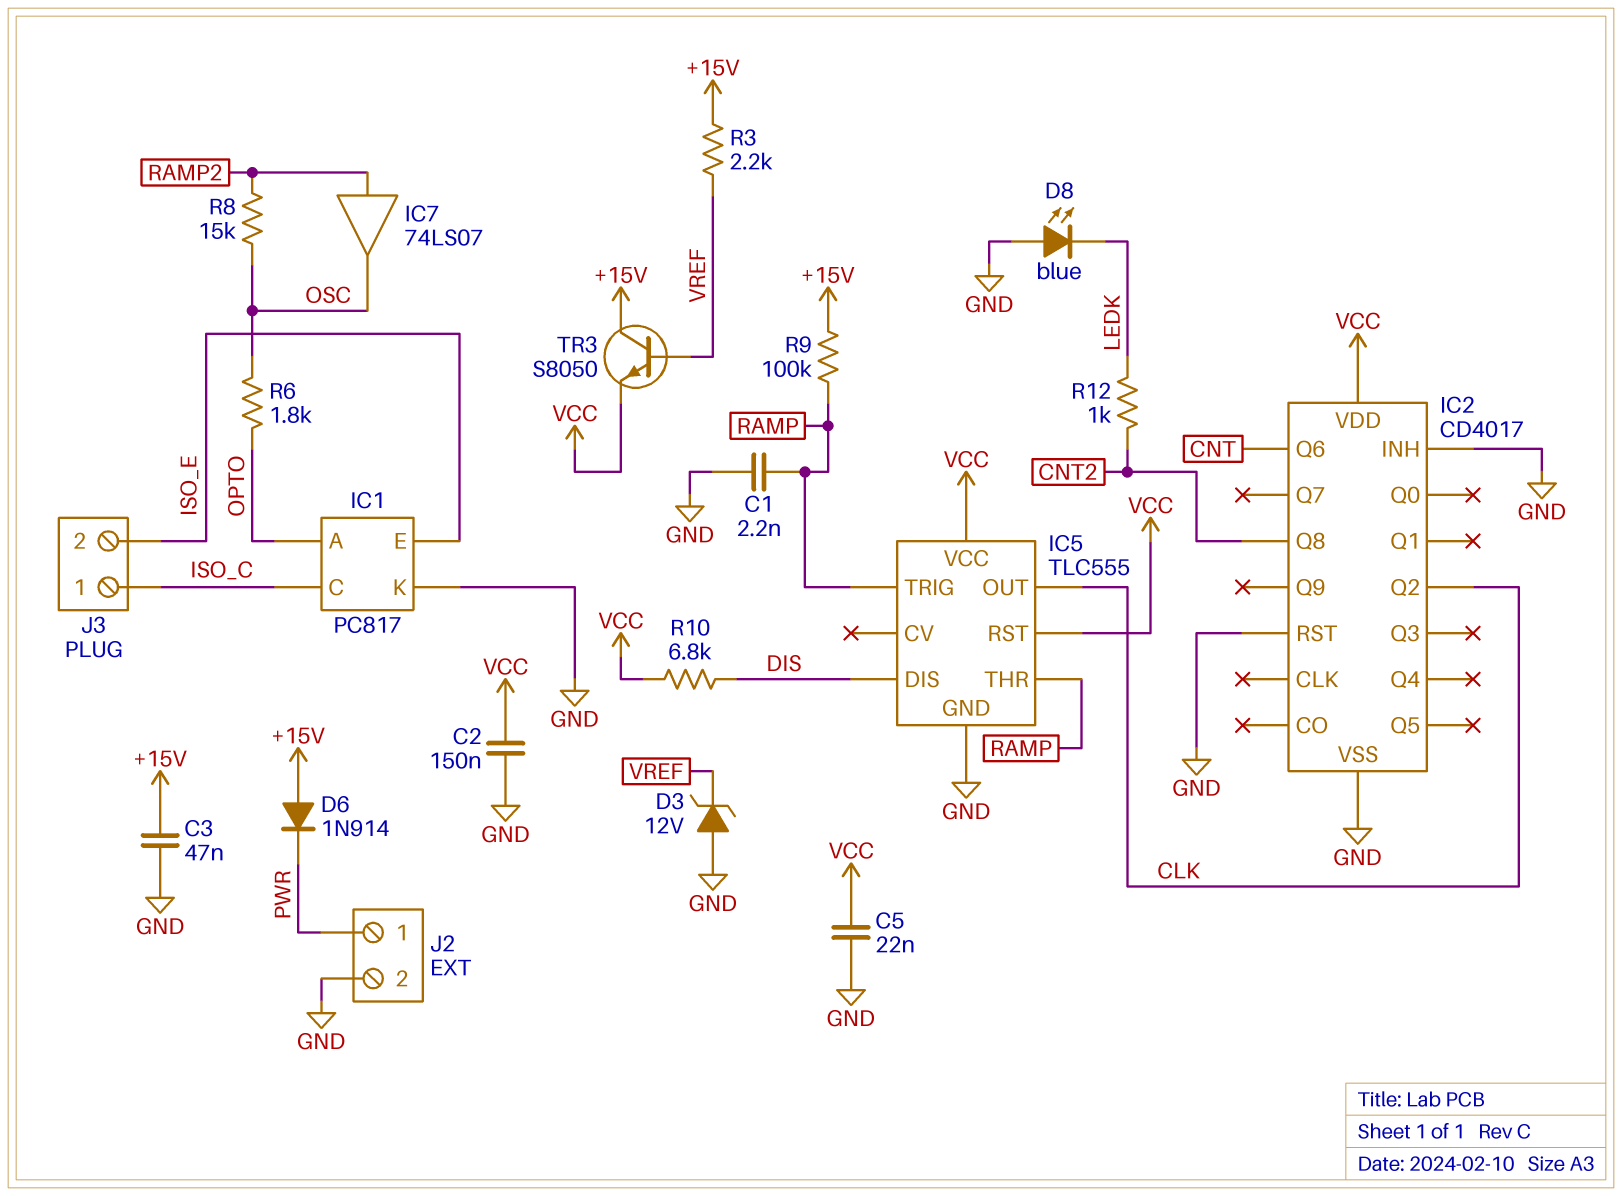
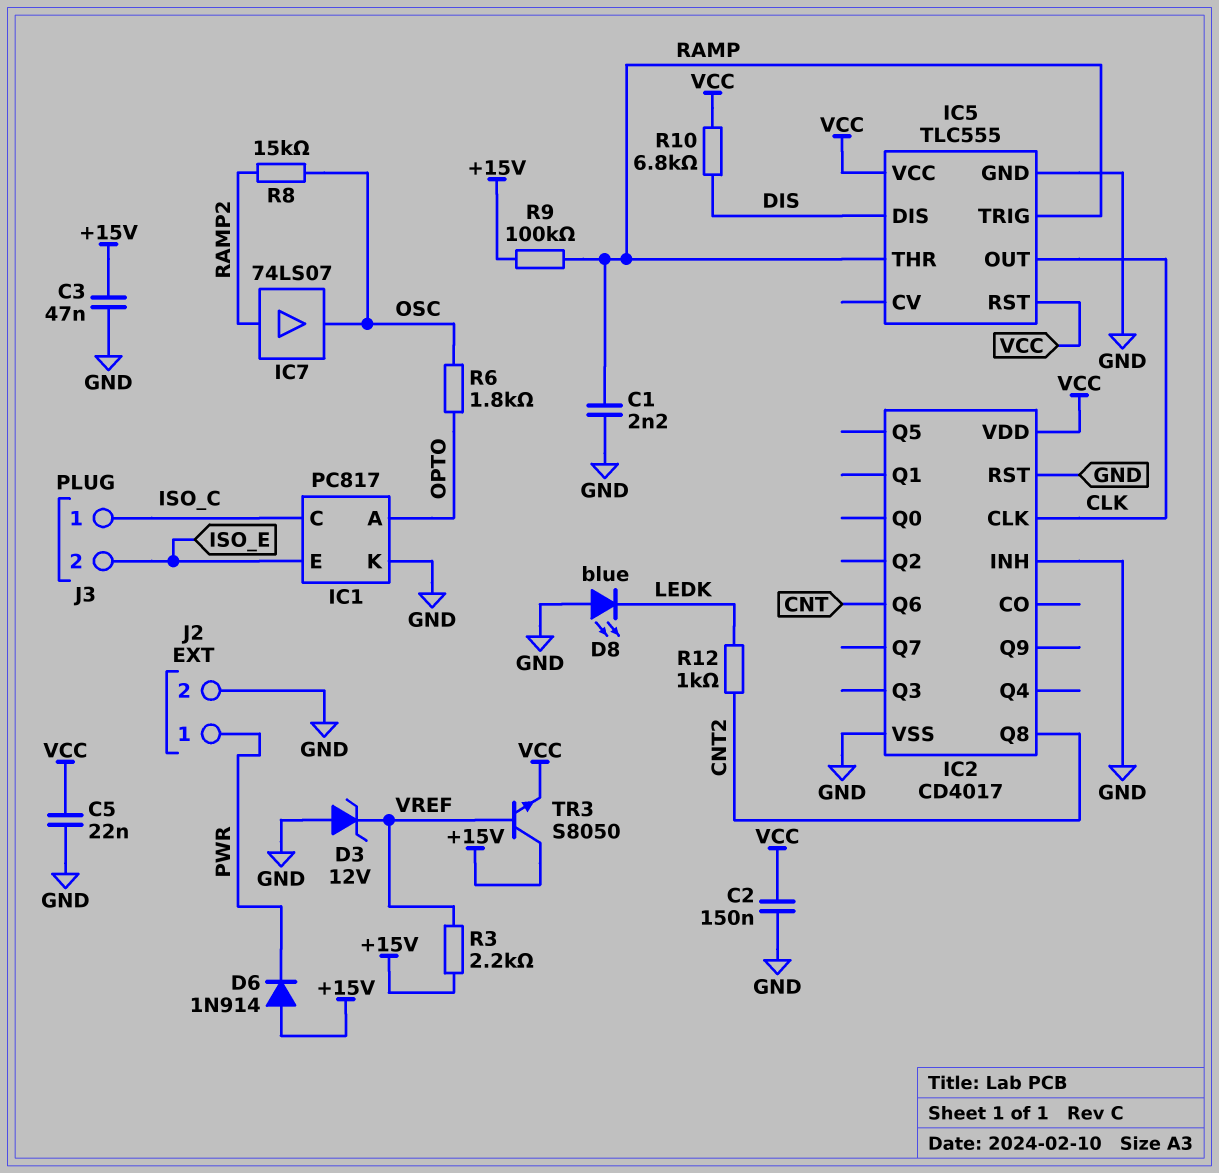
IC2 pin CLK: none -> CLK
IC2 pin Q2: CLK -> none

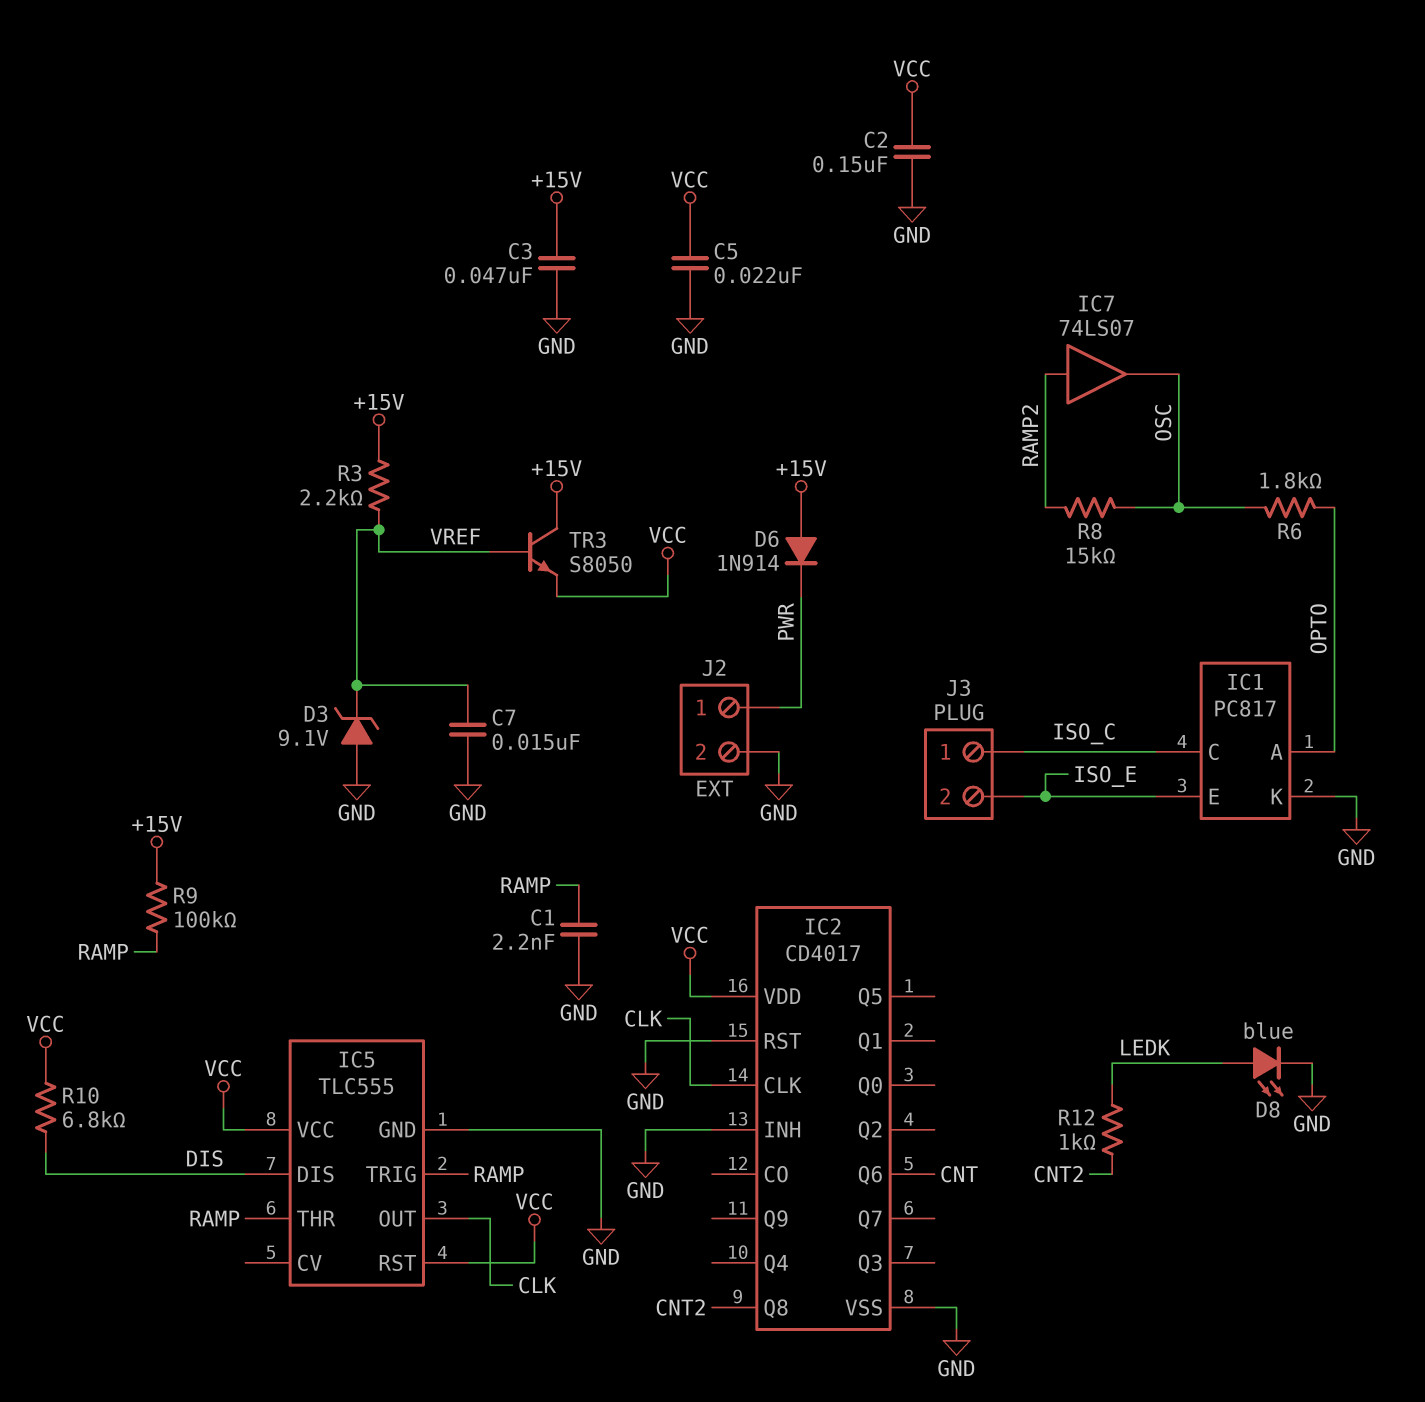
C7: none -> 15nF (GND, VREF)
D3: zener 12V (A GND, K VREF) -> zener 9.1V (A GND, K VREF)
D8: LED blue (A GND, K LEDK) -> LED blue (A LEDK, K GND)

